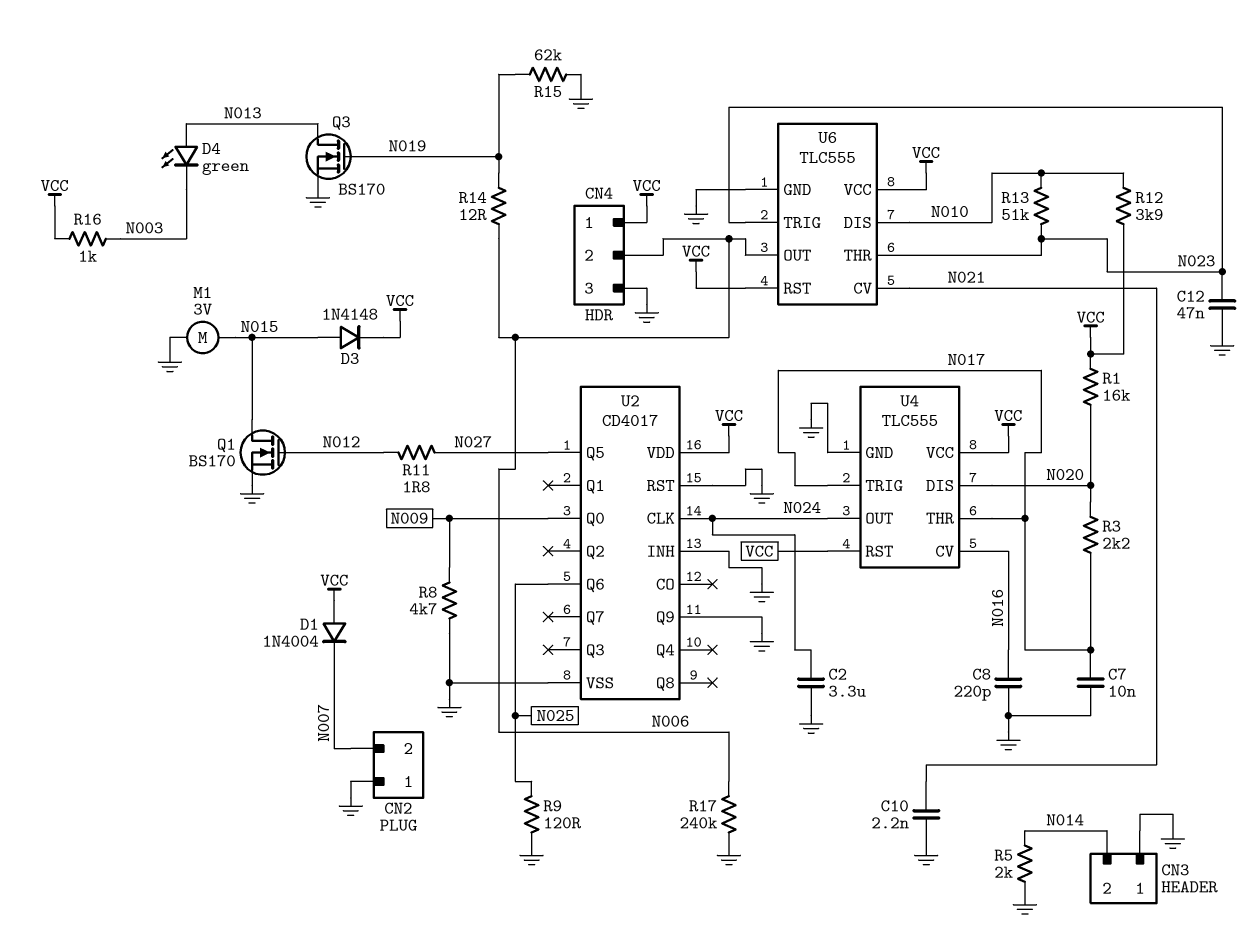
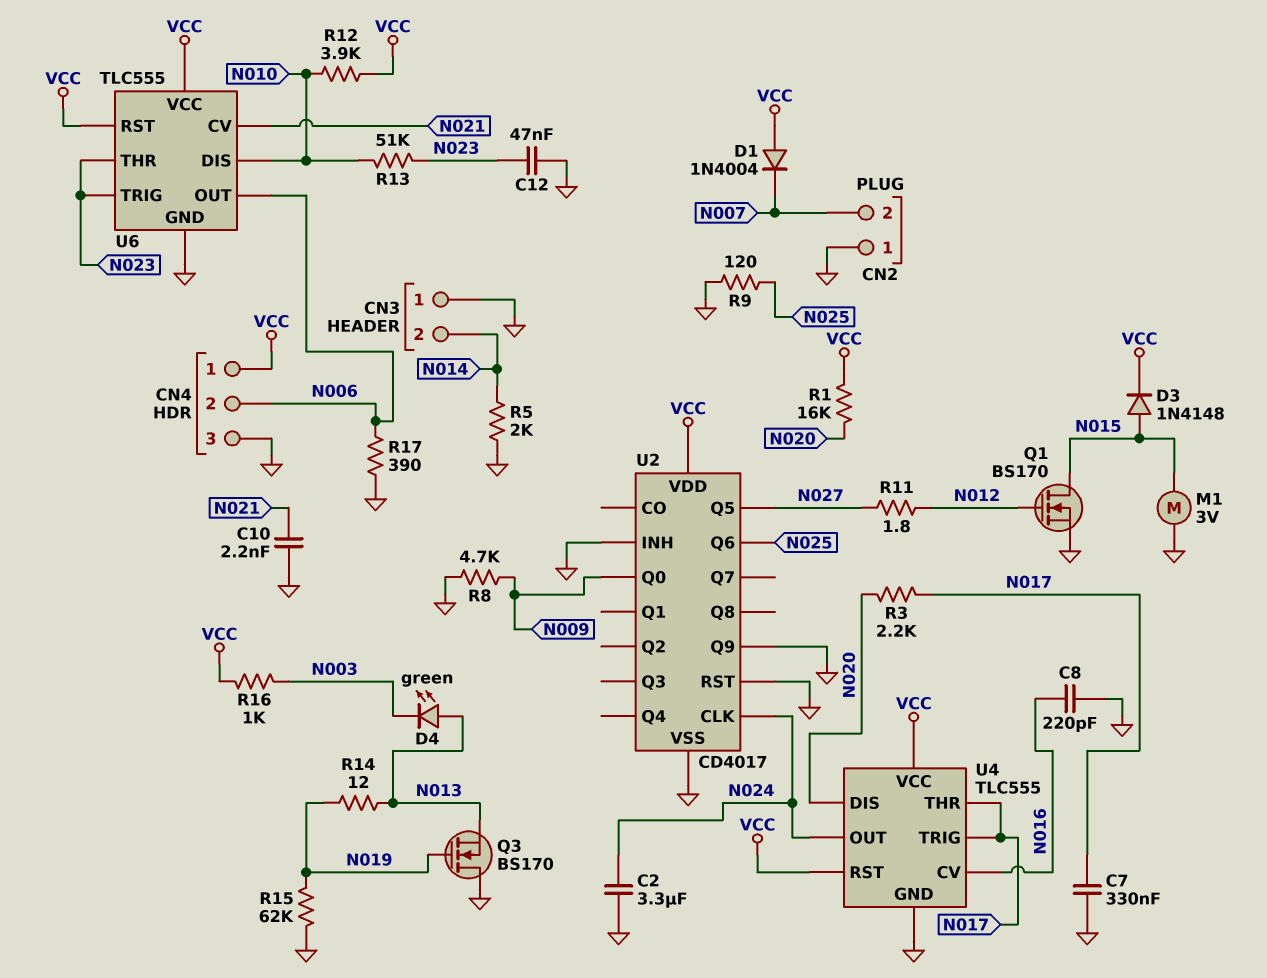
C7: 10nF (GND, N017) -> 330nF (GND, N017)
Q3: NMOS BS170 (G N019, D N013, S GND) -> NMOS BS170 (G N019, D GND, S N013)
R14: 12 (N006, N019) -> 12 (N013, N019)
R17: 240k (GND, N006) -> 390 (GND, N006)

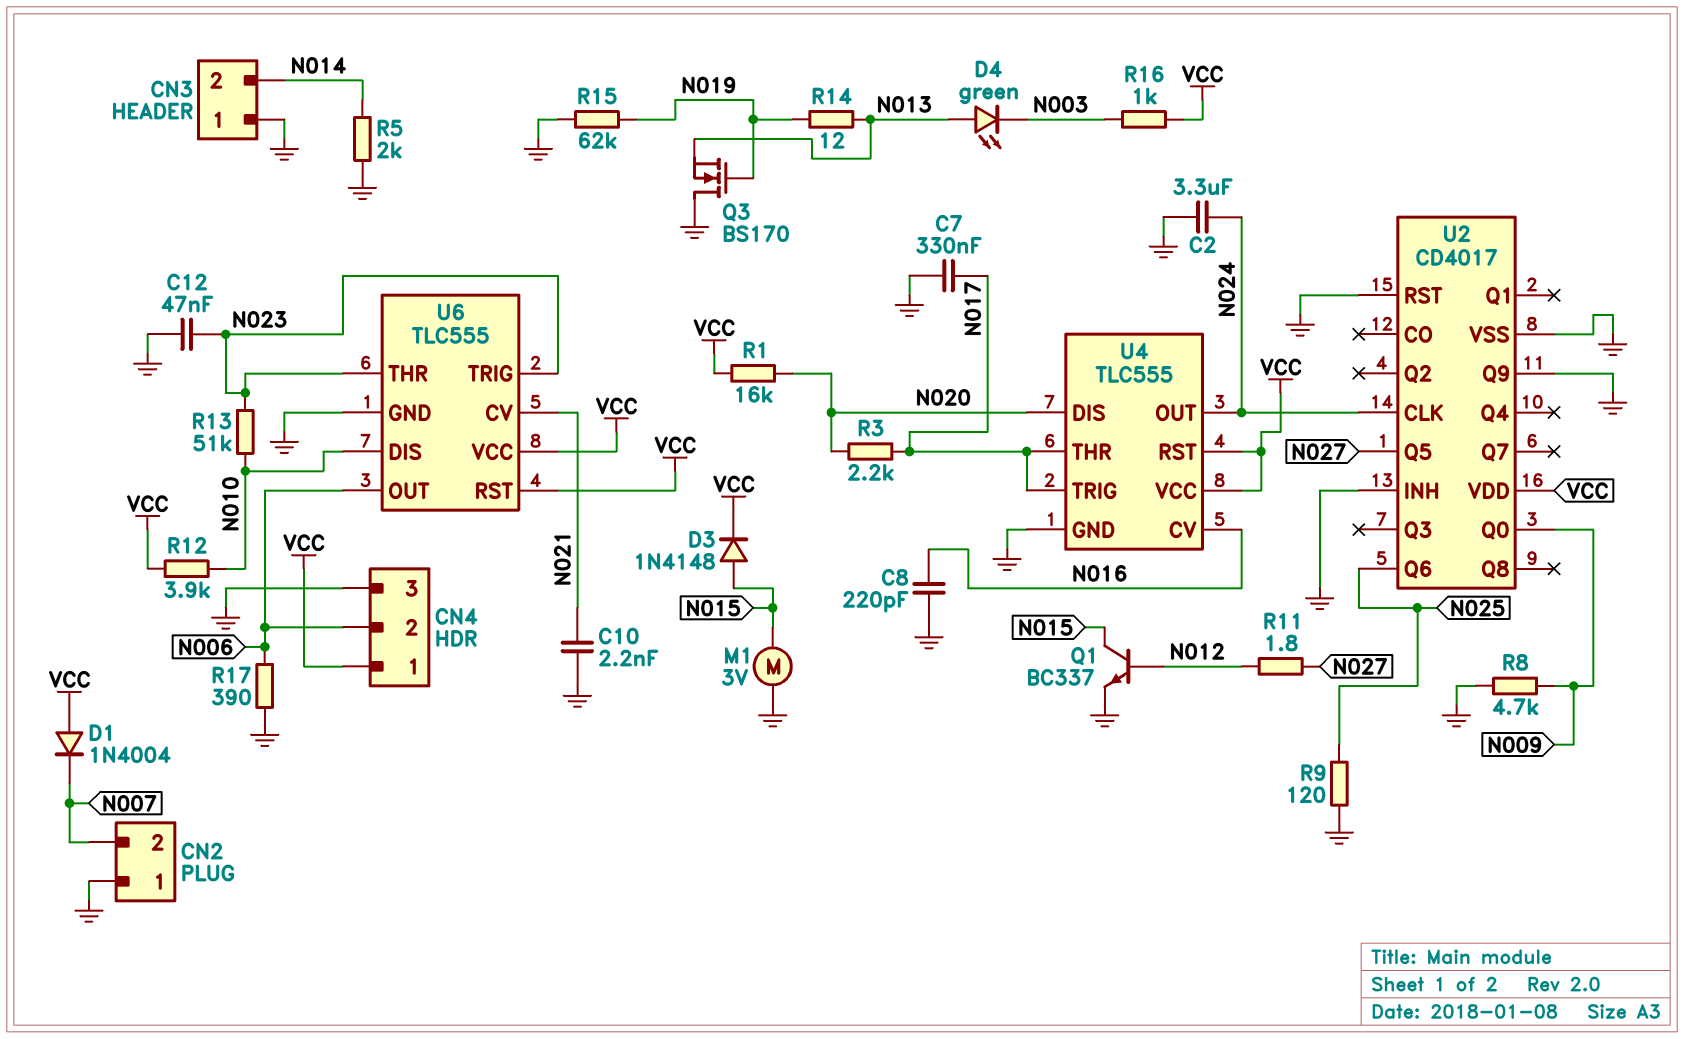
Q1: NMOS BS170 (G N012, D N015, S GND) -> NPN BC337 (B N012, C N015, E GND)

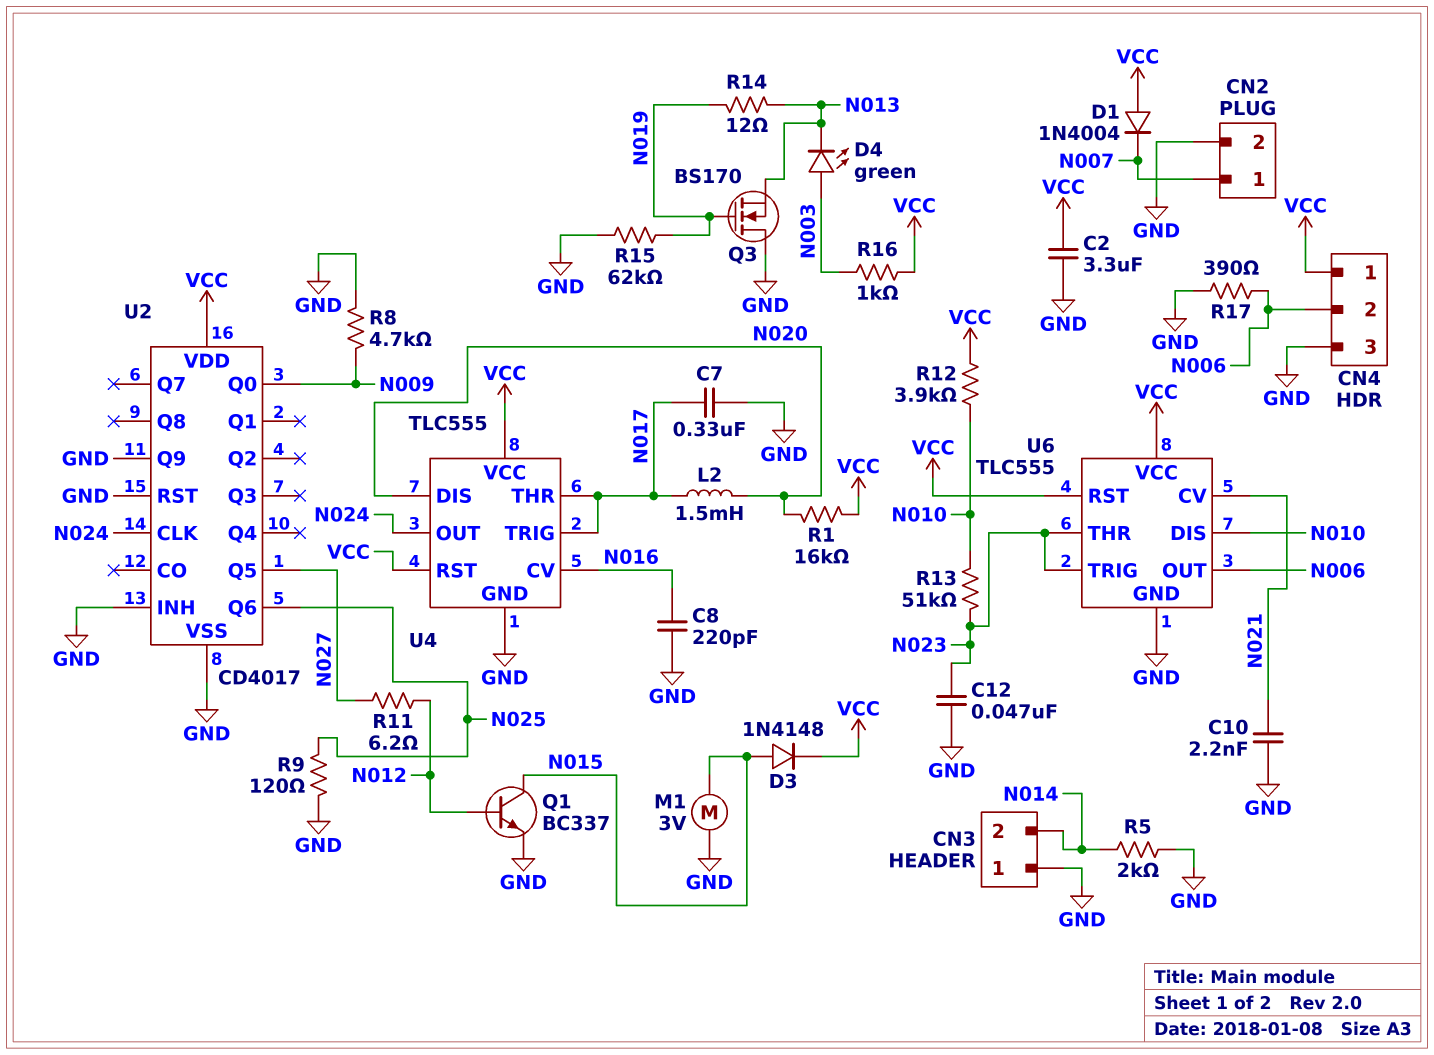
C2: 3.3uF (GND, N024) -> 3.3uF (GND, VCC)
CN2 pin 1: GND -> N007
CN2 pin 2: N007 -> GND
D4: LED green (A N013, K N003) -> LED green (A N003, K N013)
L2: none -> 1.5mH (N017, N020)
R3: 2.2k (N017, N020) -> none
R11: 1.8 (N012, N027) -> 6.2 (N012, N027)

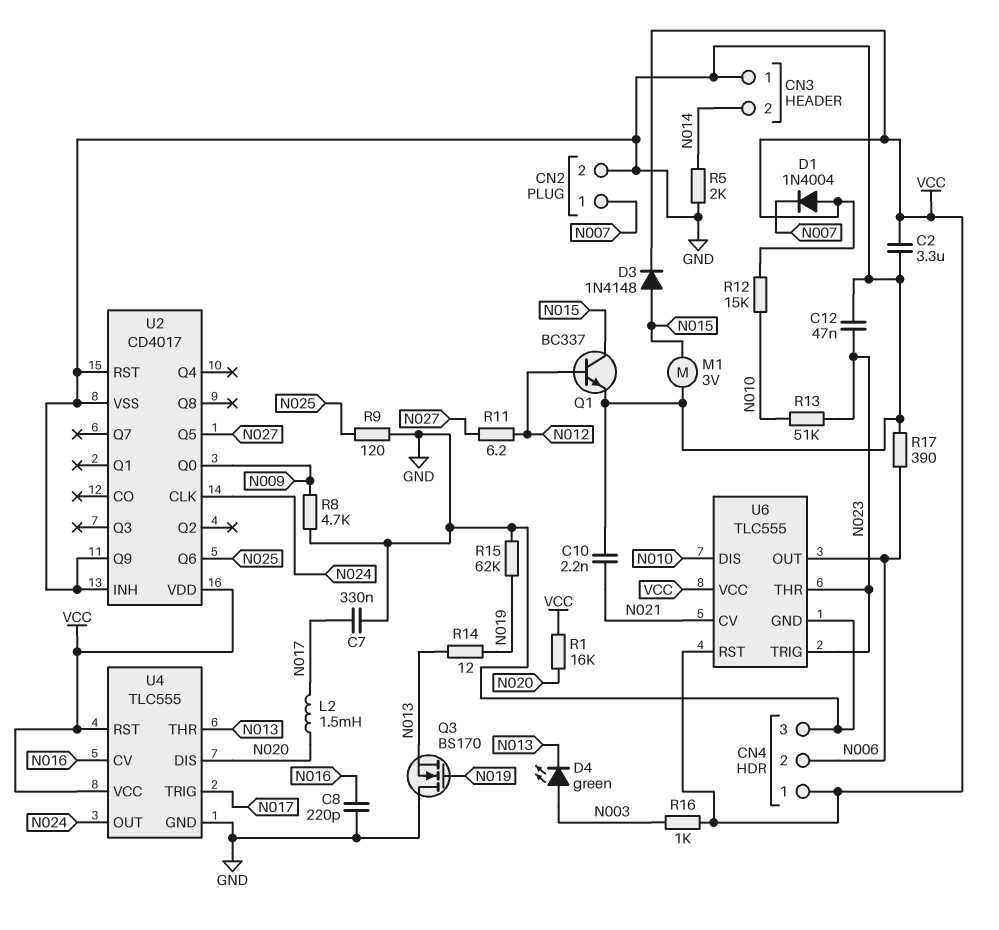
R12: 3.9k (N010, VCC) -> 15k (N010, VCC)
U4 pin THR: N017 -> N013

